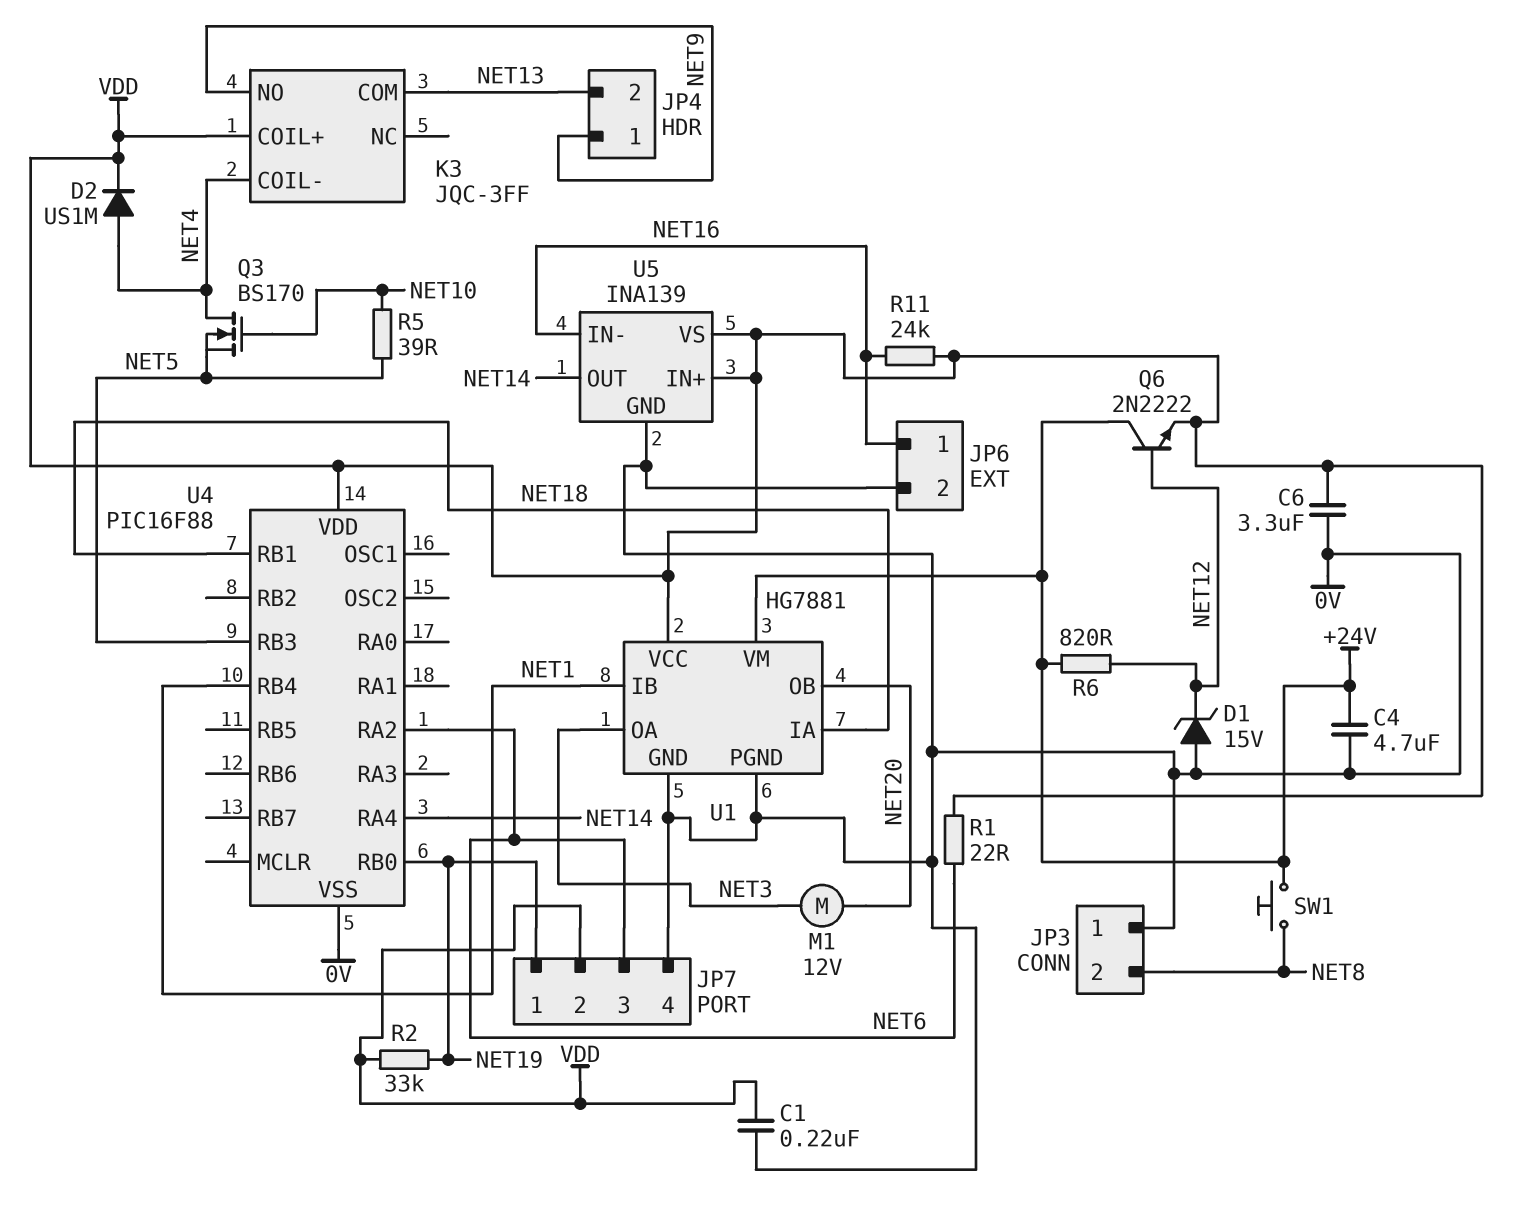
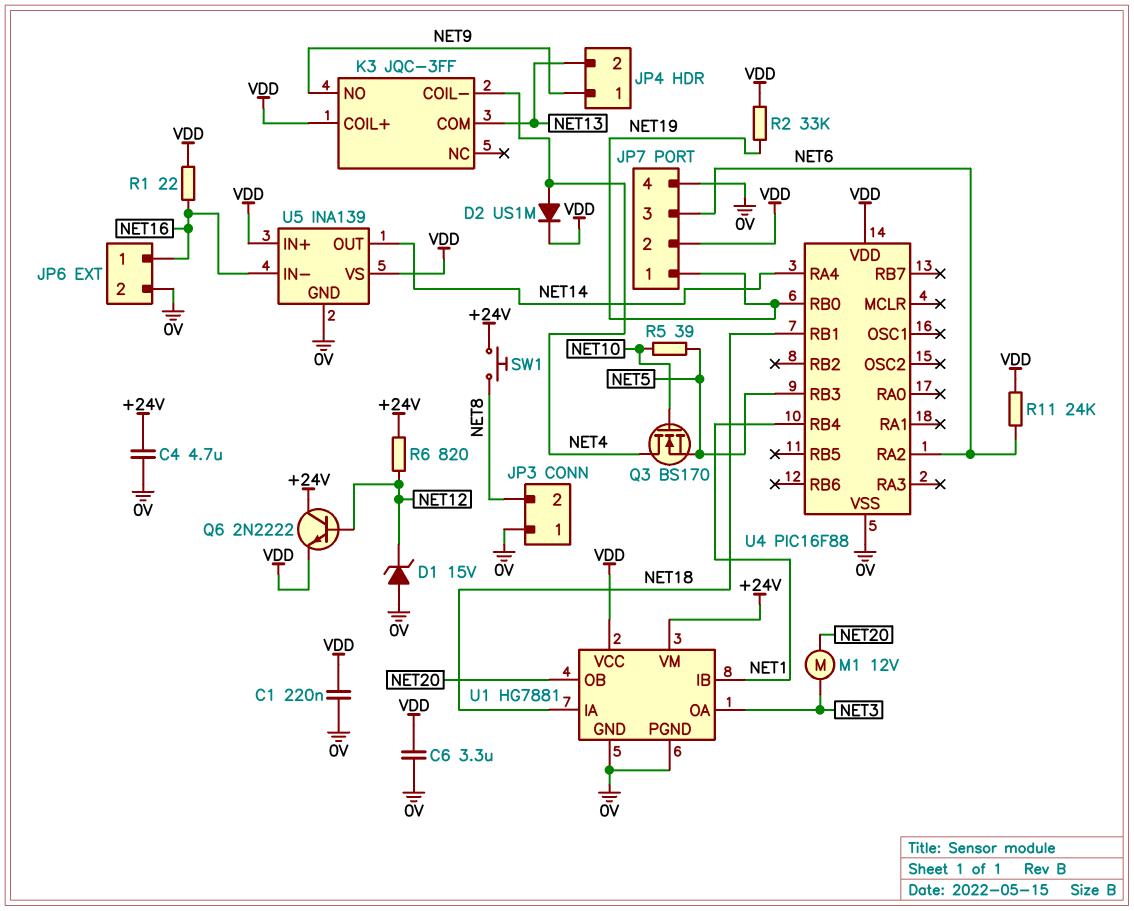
R1: 22 (NET6, VDD) -> 22 (NET16, VDD)
R11: 24k (NET16, VDD) -> 24k (NET6, VDD)

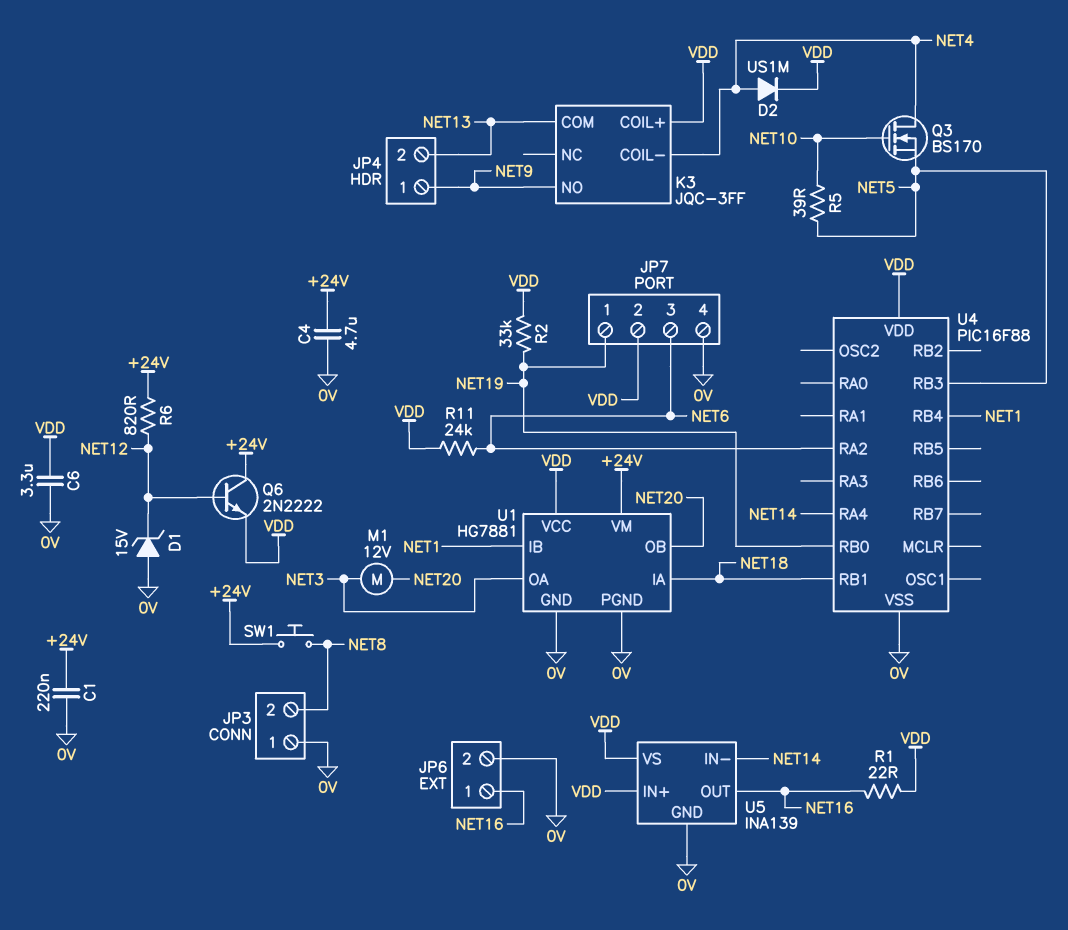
C1: 220nF (0V, VDD) -> 220nF (+24V, 0V)
U5 pin IN-: NET16 -> NET14
U5 pin OUT: NET14 -> NET16

